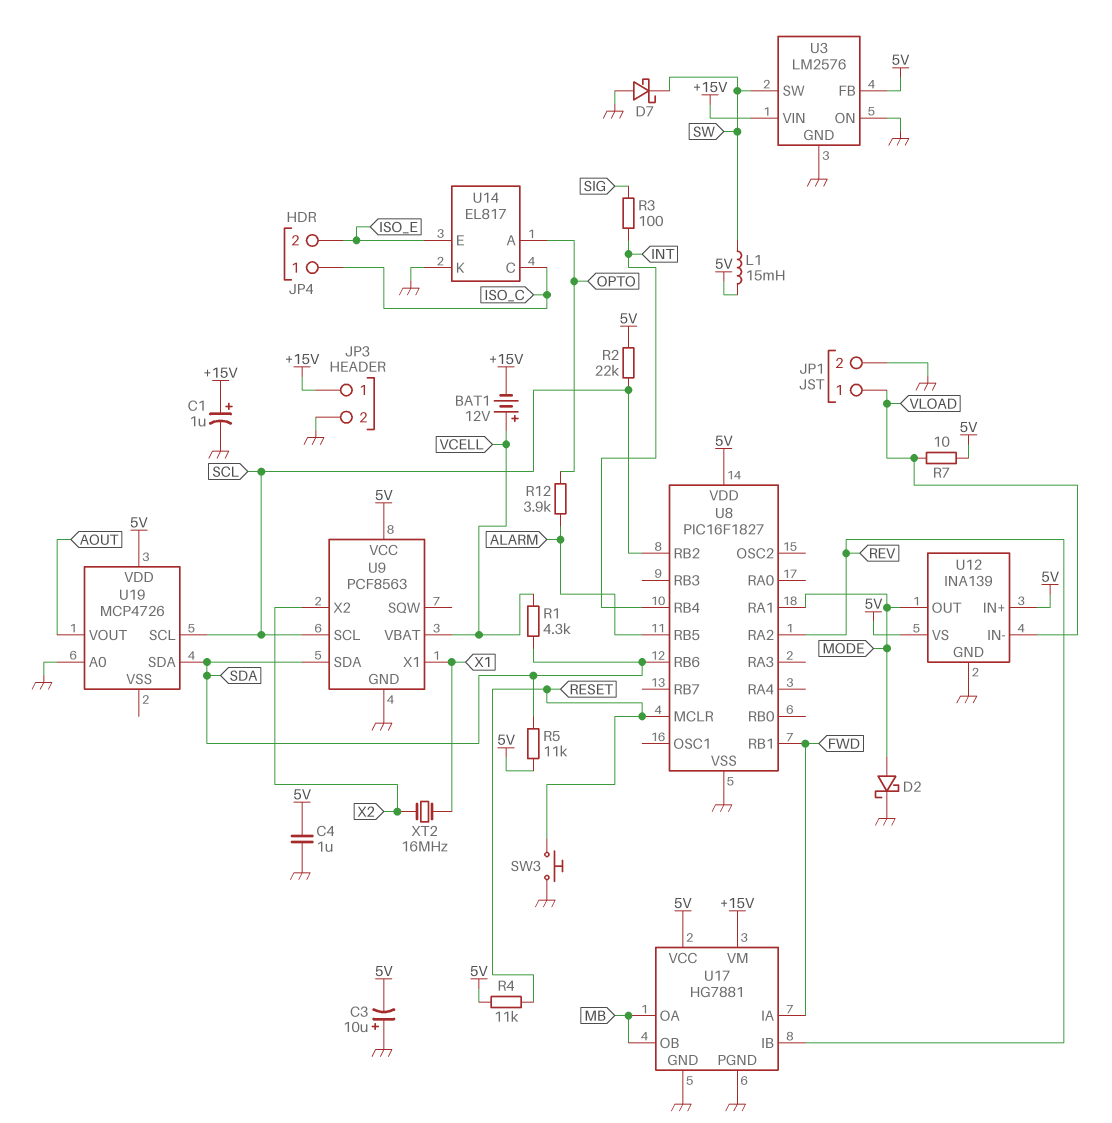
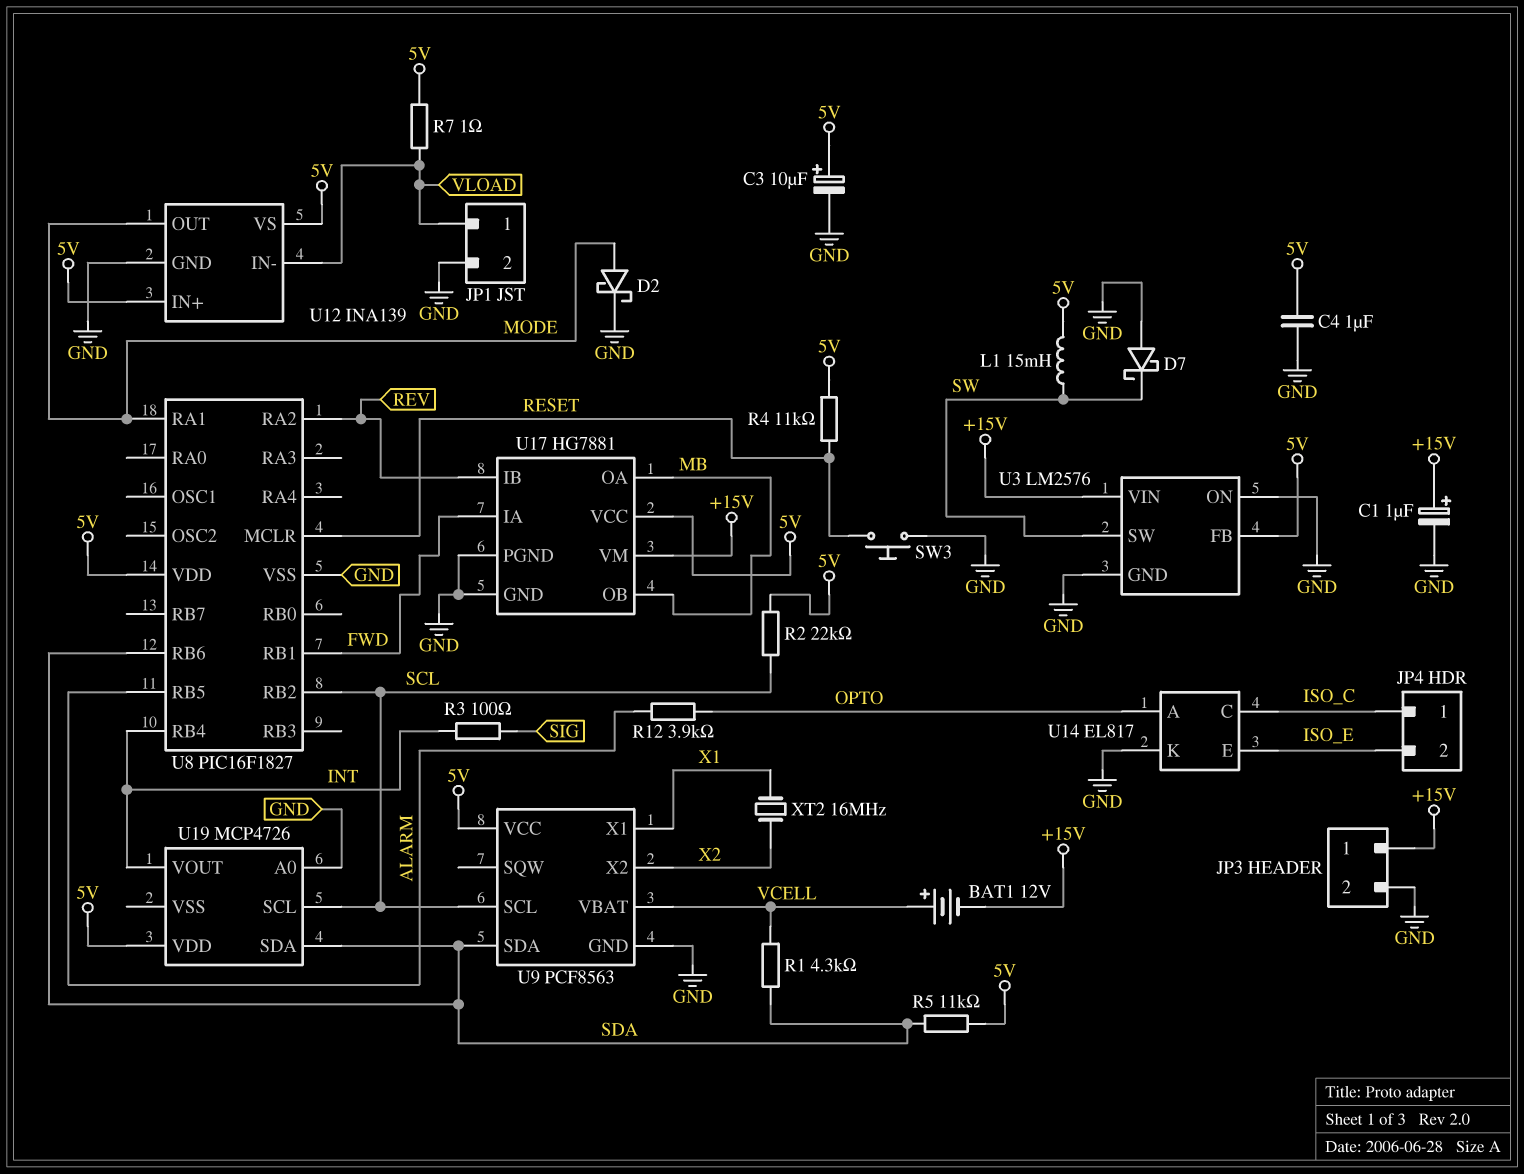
C3: 10uF (plus GND, minus 5V) -> 10uF (plus 5V, minus GND)
R7: 10 (5V, VLOAD) -> 1 (5V, VLOAD)
U19 pin VOUT: AOUT -> INT

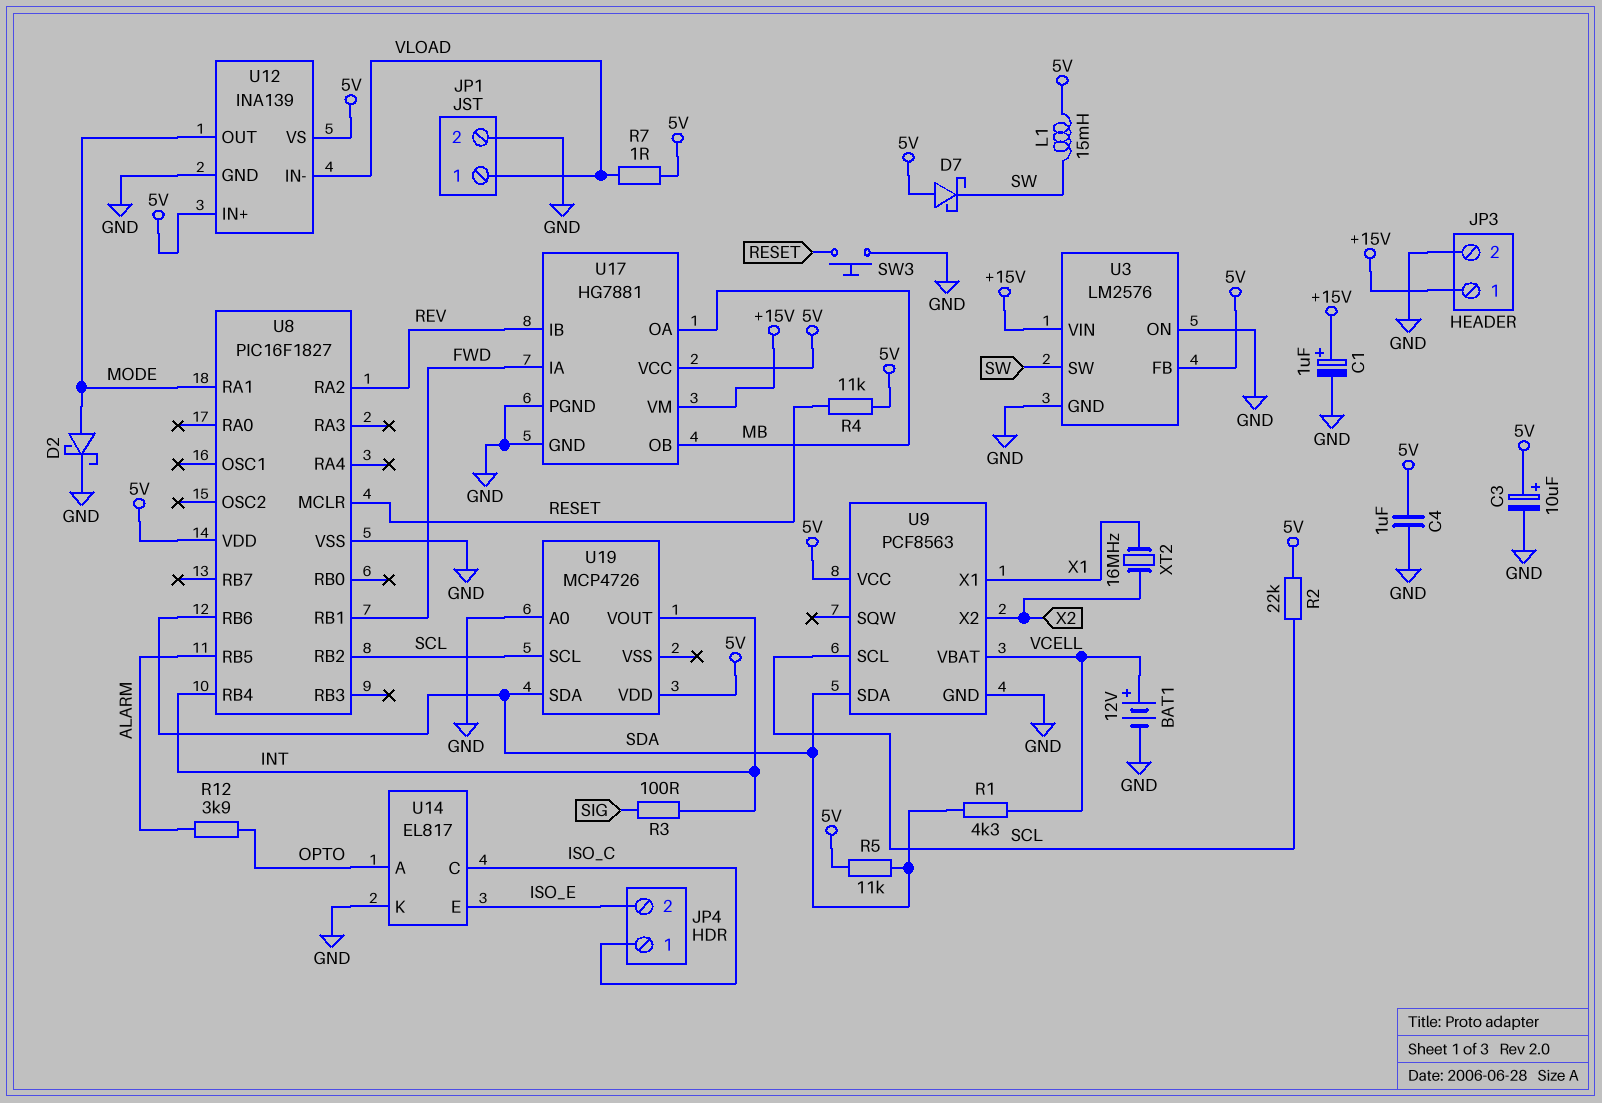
BAT1: 12V (plus VCELL, minus +15V) -> 12V (plus VCELL, minus GND)
D7: schottky (A GND, K SW) -> schottky (A 5V, K SW)

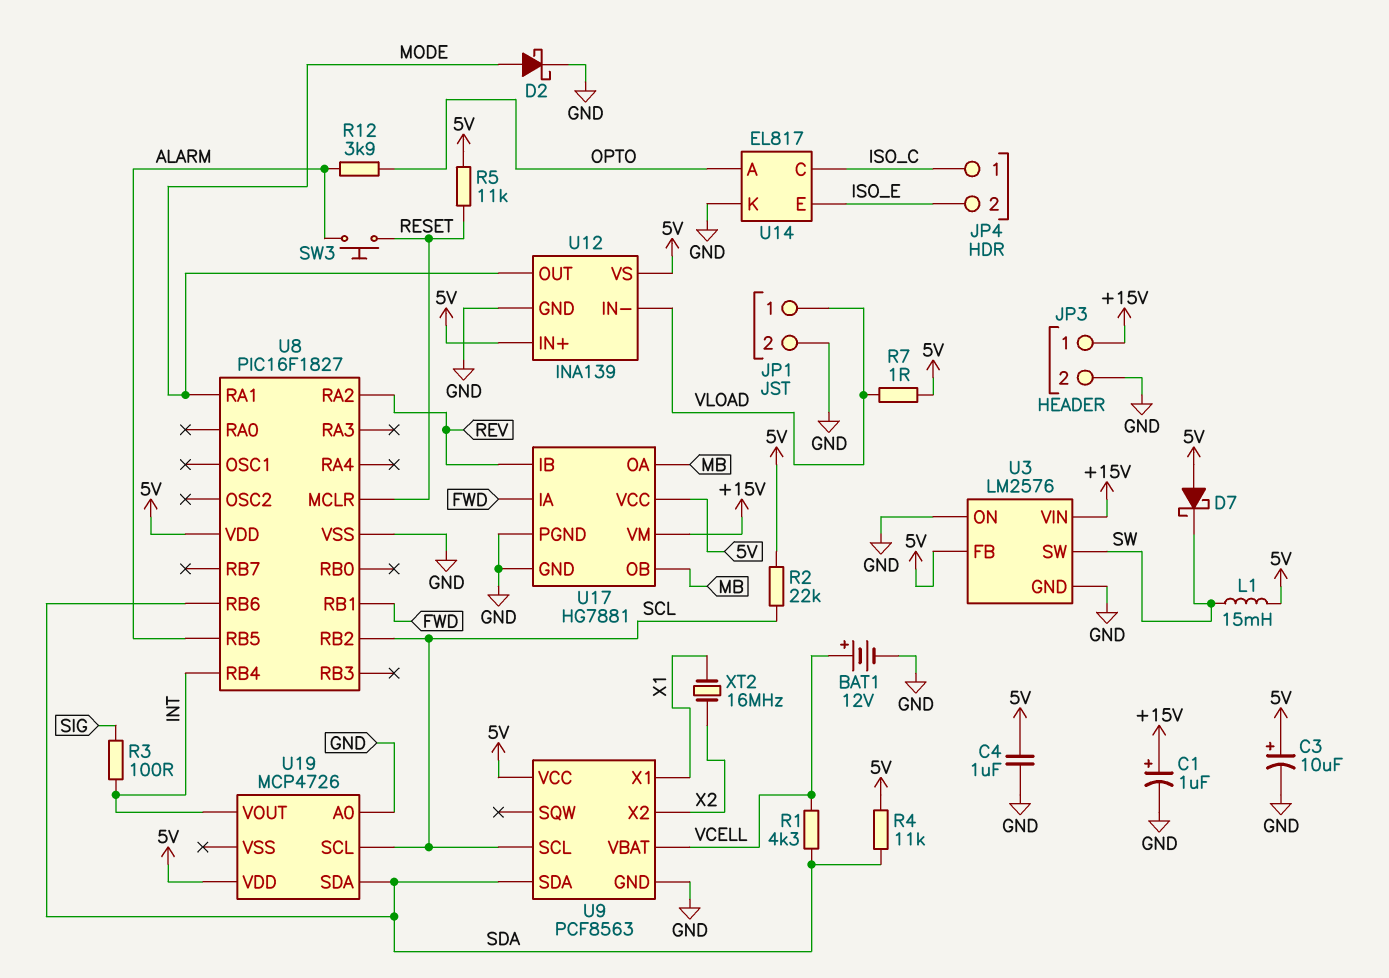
R4: 11k (5V, RESET) -> 11k (5V, SDA)
R5: 11k (5V, SDA) -> 11k (5V, RESET)
SW3: button (GND, RESET) -> button (ALARM, RESET)

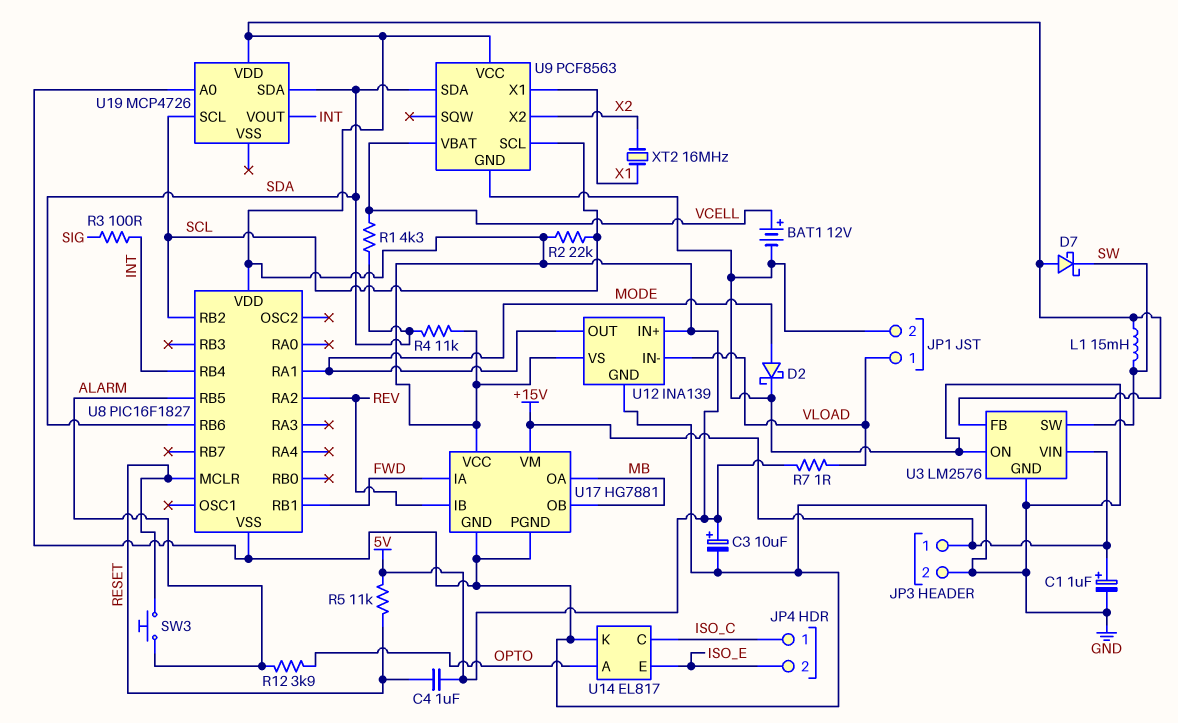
C4: 1uF (5V, GND) -> 1uF (5V, RESET)

